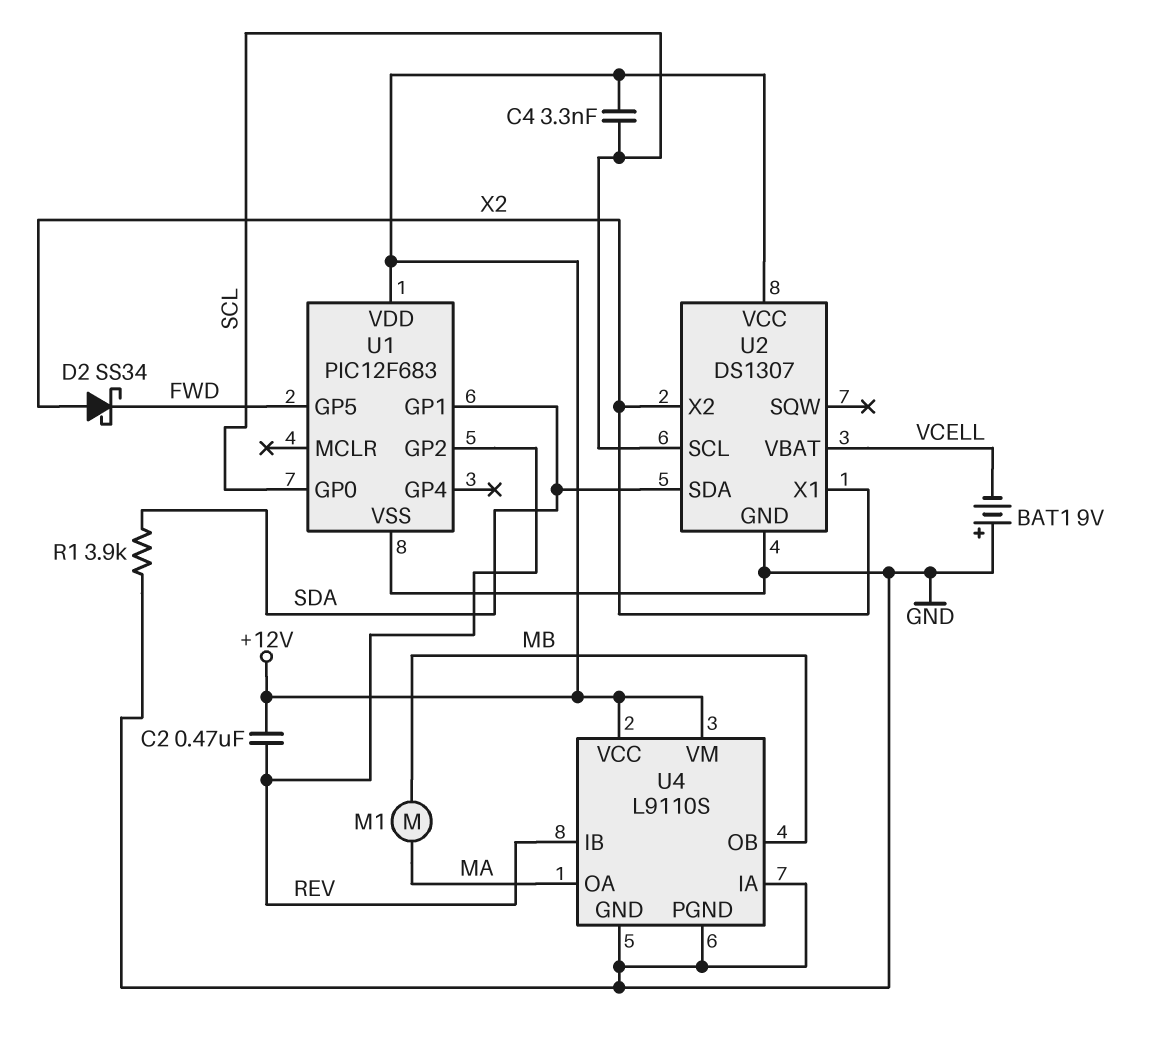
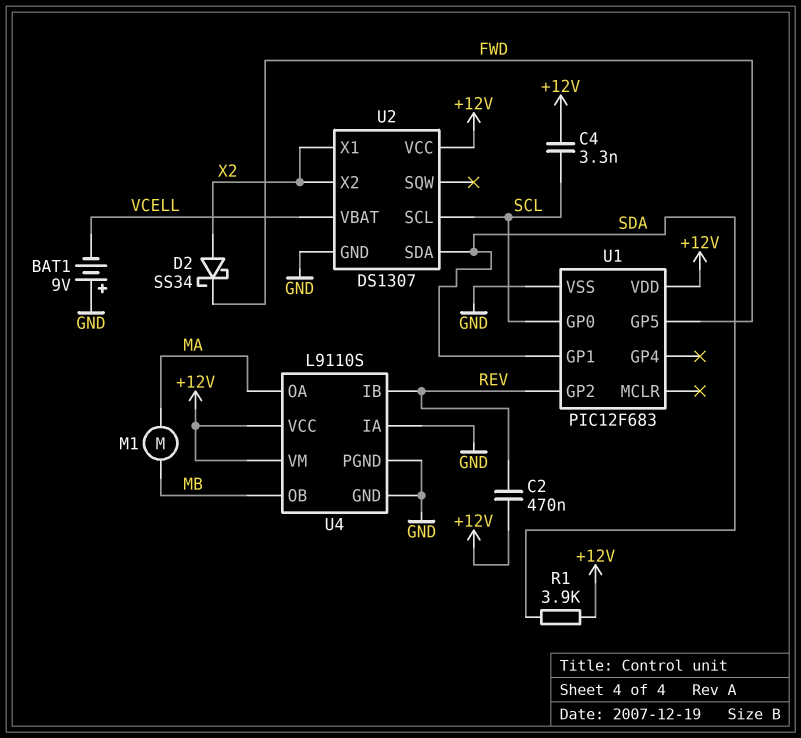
R1: 3.9k (GND, SDA) -> 3.9k (+12V, SDA)

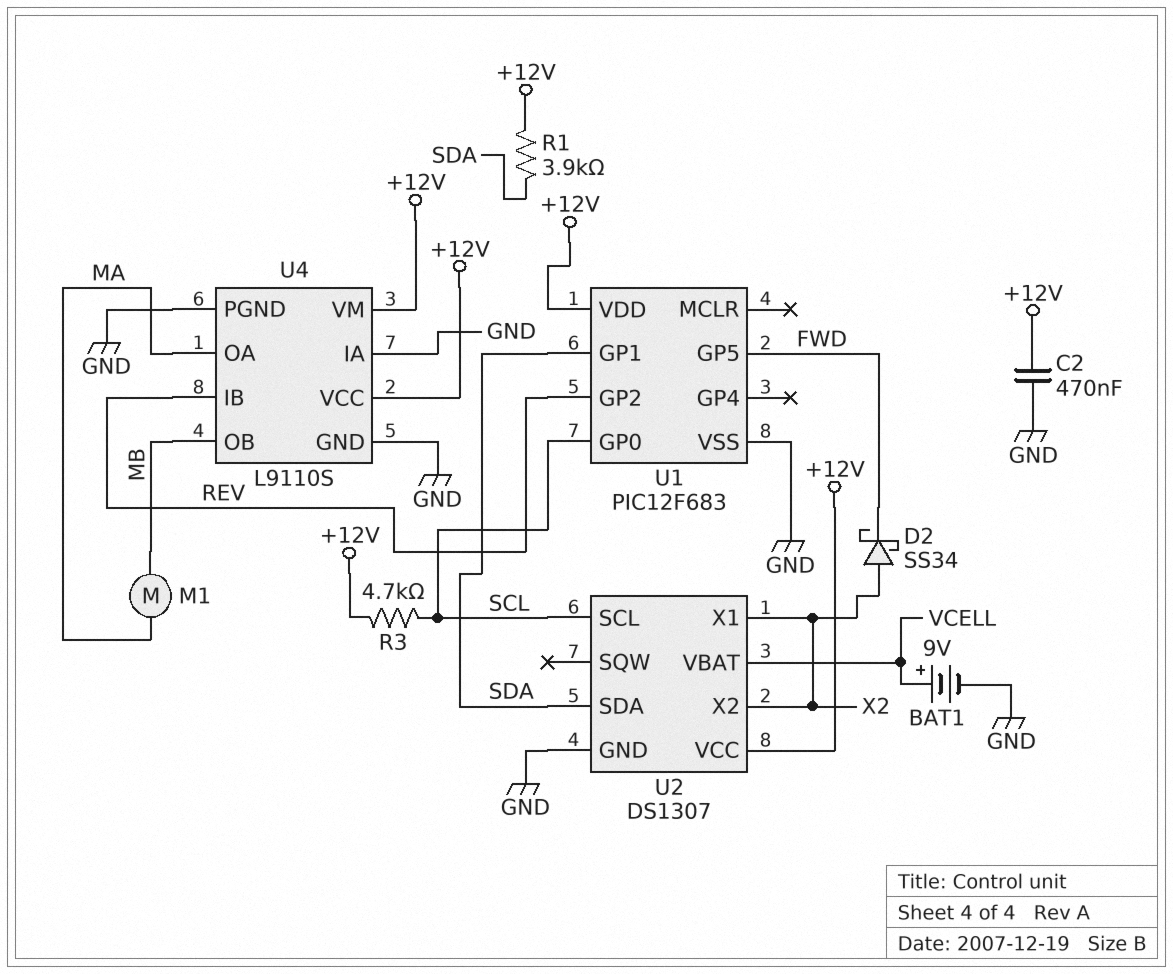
BAT1: 9V (plus GND, minus VCELL) -> 9V (plus VCELL, minus GND)
C2: 470nF (+12V, REV) -> 470nF (+12V, GND)
C4: 3.3nF (+12V, SCL) -> none
R3: none -> 4.7k (+12V, SCL)

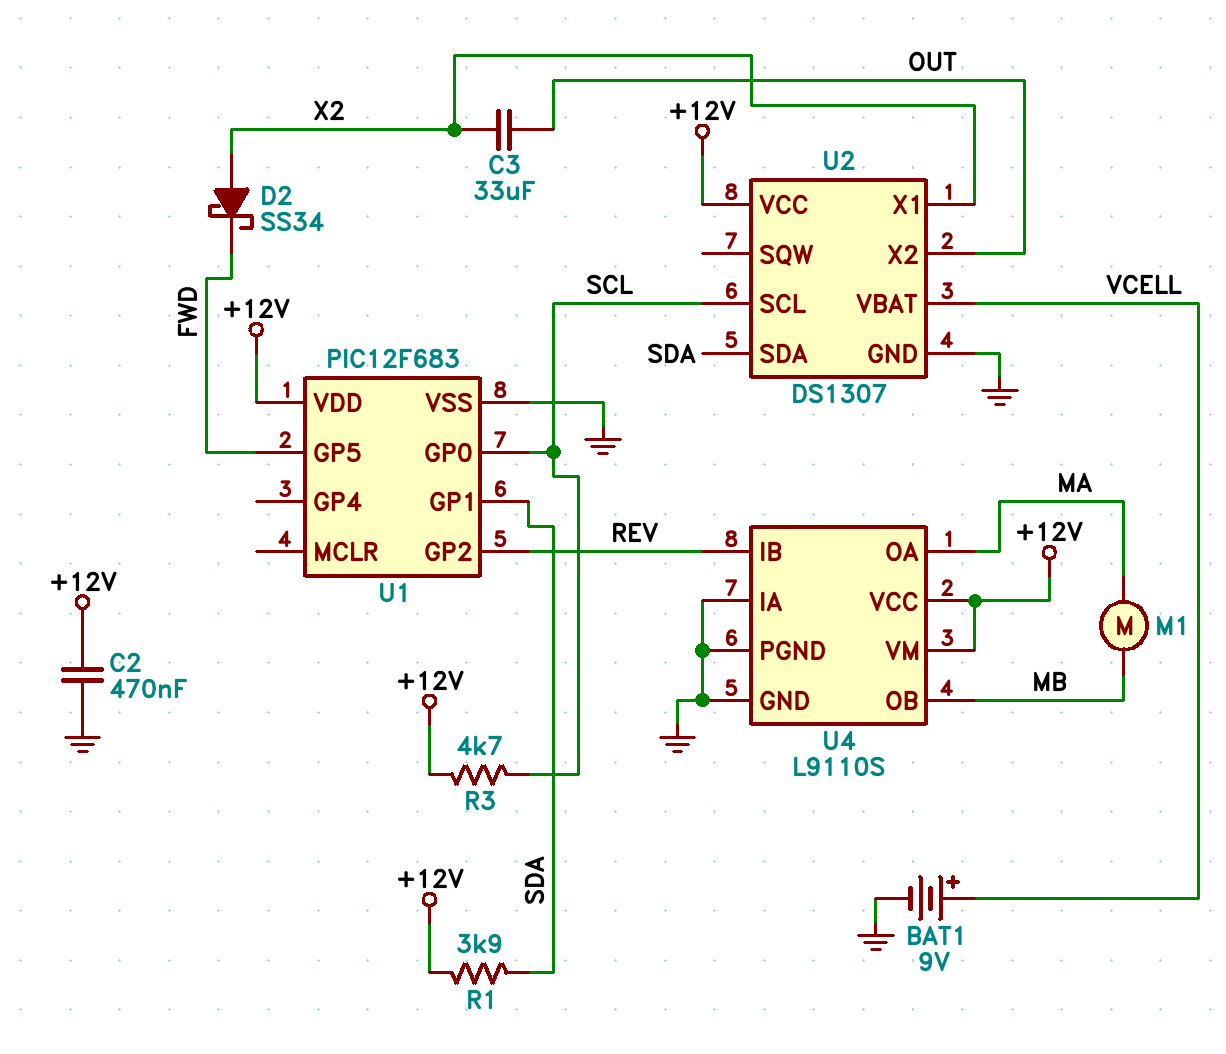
C3: none -> 33uF (OUT, X2)
U2 pin X2: X2 -> OUT

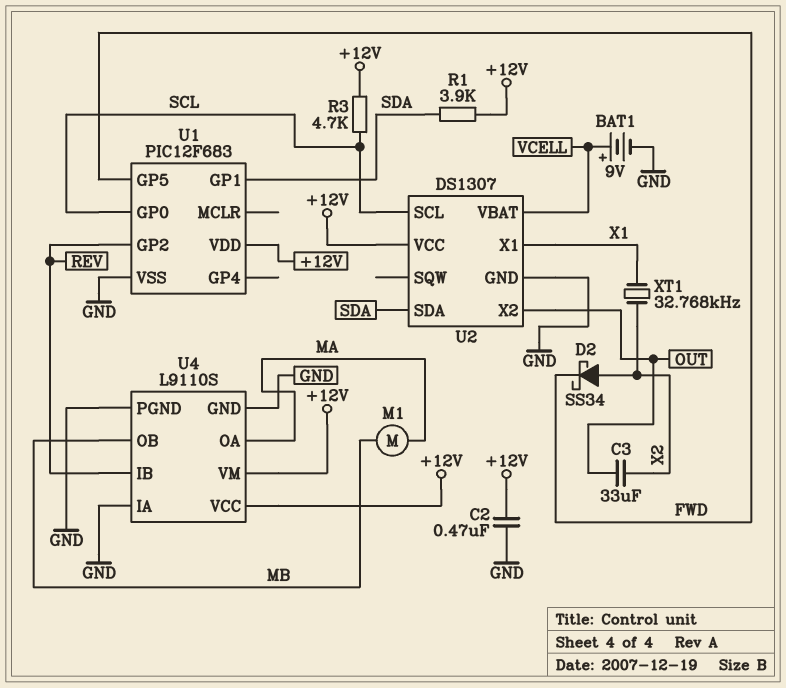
U2 pin X1: X2 -> X1
XT1: none -> 32.768kHz (X1, X2)

